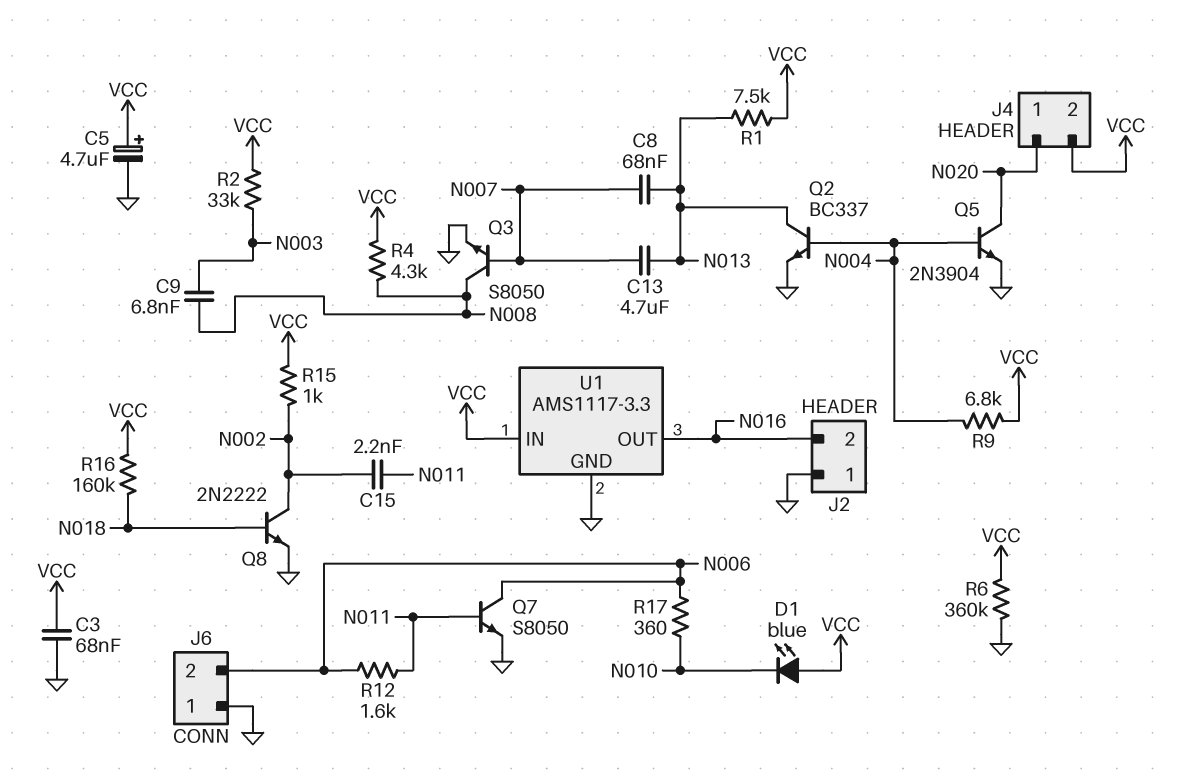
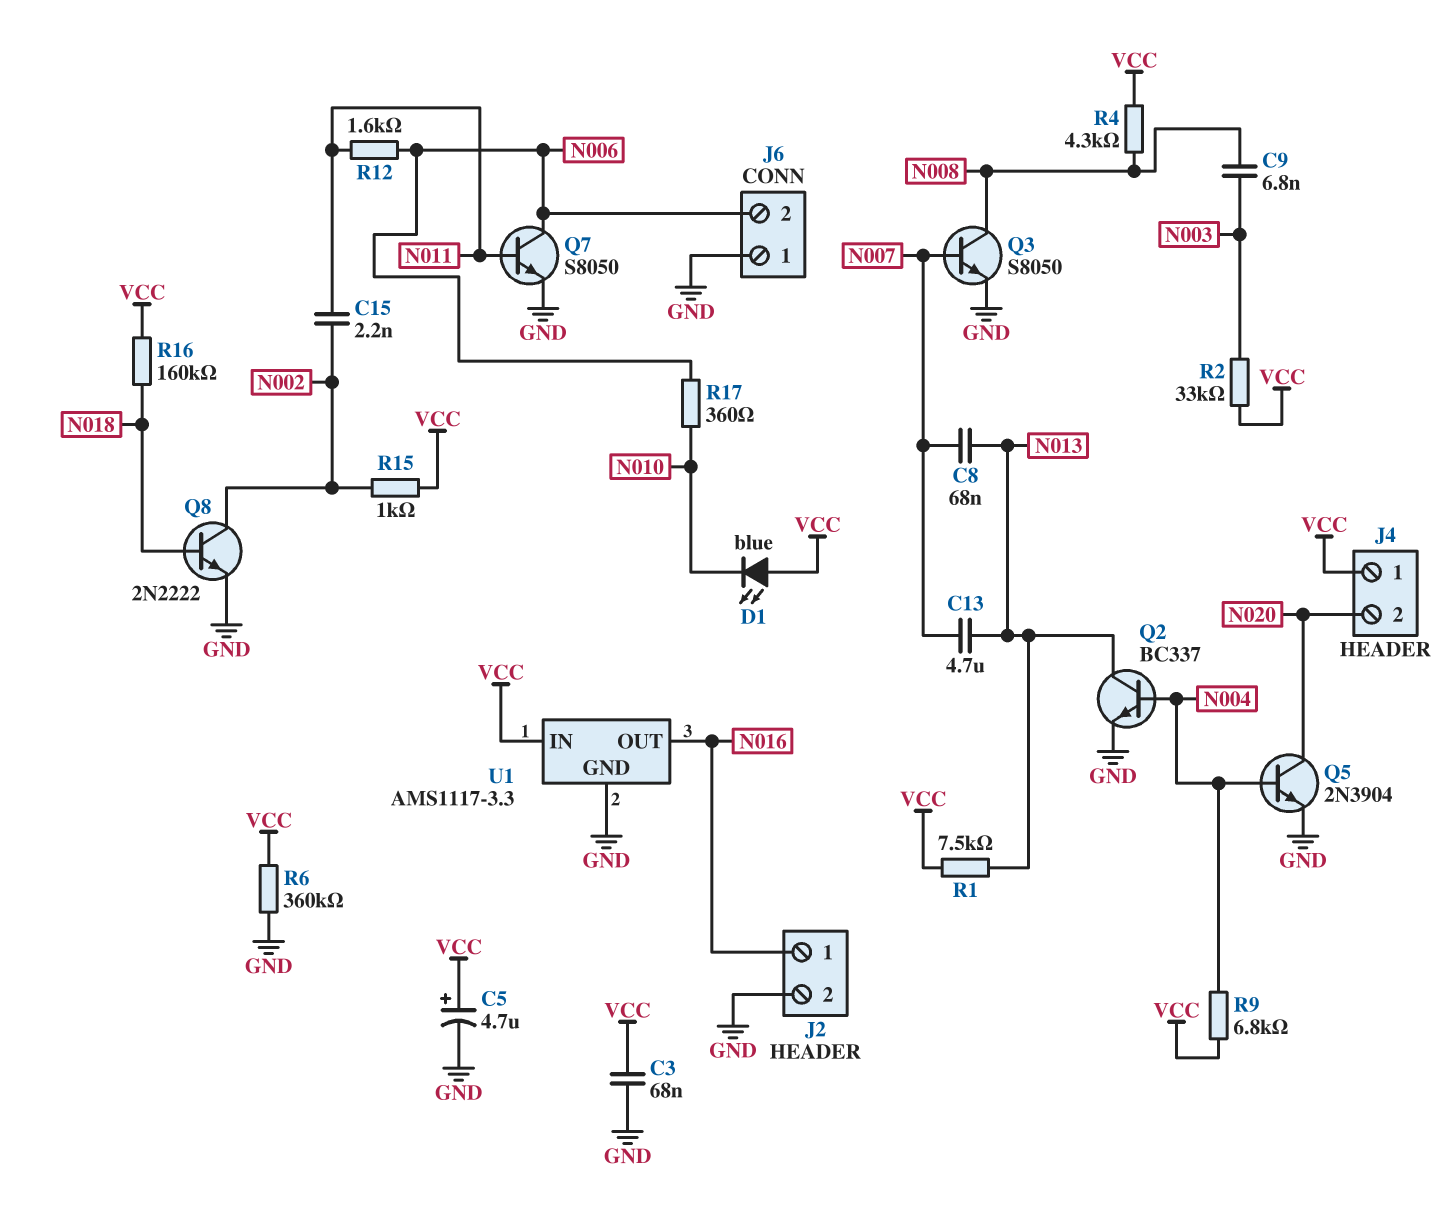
J2 pin 1: GND -> N016
J2 pin 2: N016 -> GND
J4 pin 1: N020 -> VCC
J4 pin 2: VCC -> N020

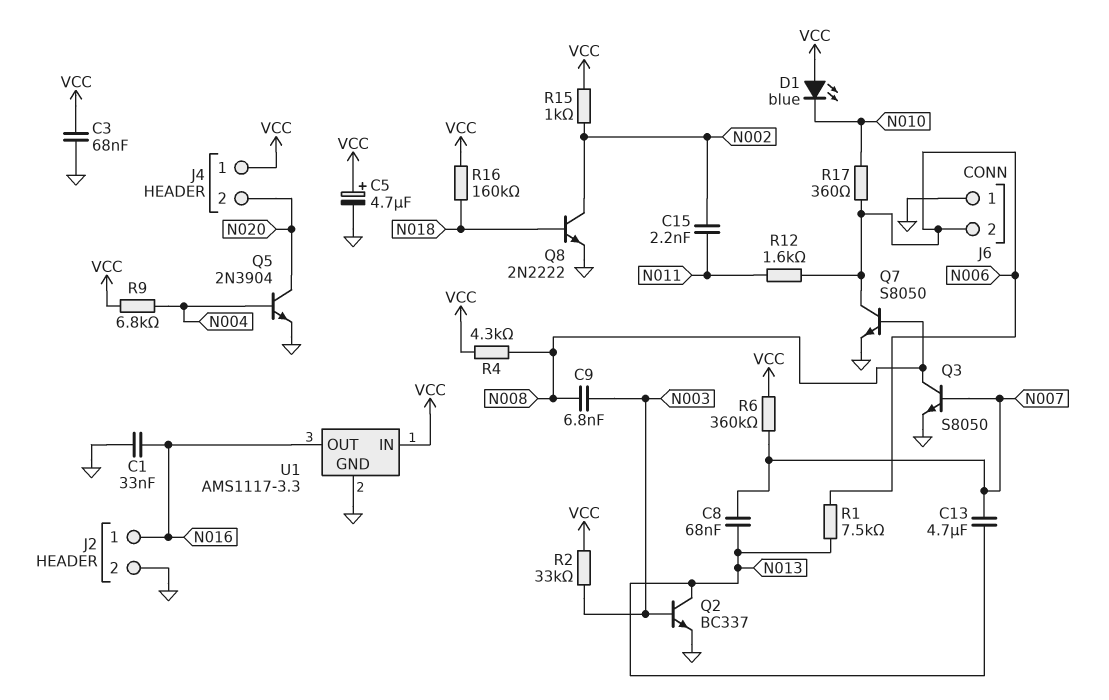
C1: none -> 33nF (GND, N016)
Q2: NPN BC337 (B N004, C N013, E GND) -> NPN BC337 (B N003, C N013, E GND)
Q7: NPN S8050 (B N011, C N006, E GND) -> NPN S8050 (B N008, C N006, E GND)
R1: 7.5k (N013, VCC) -> 7.5k (N006, N013)
R6: 360k (GND, VCC) -> 360k (N007, VCC)

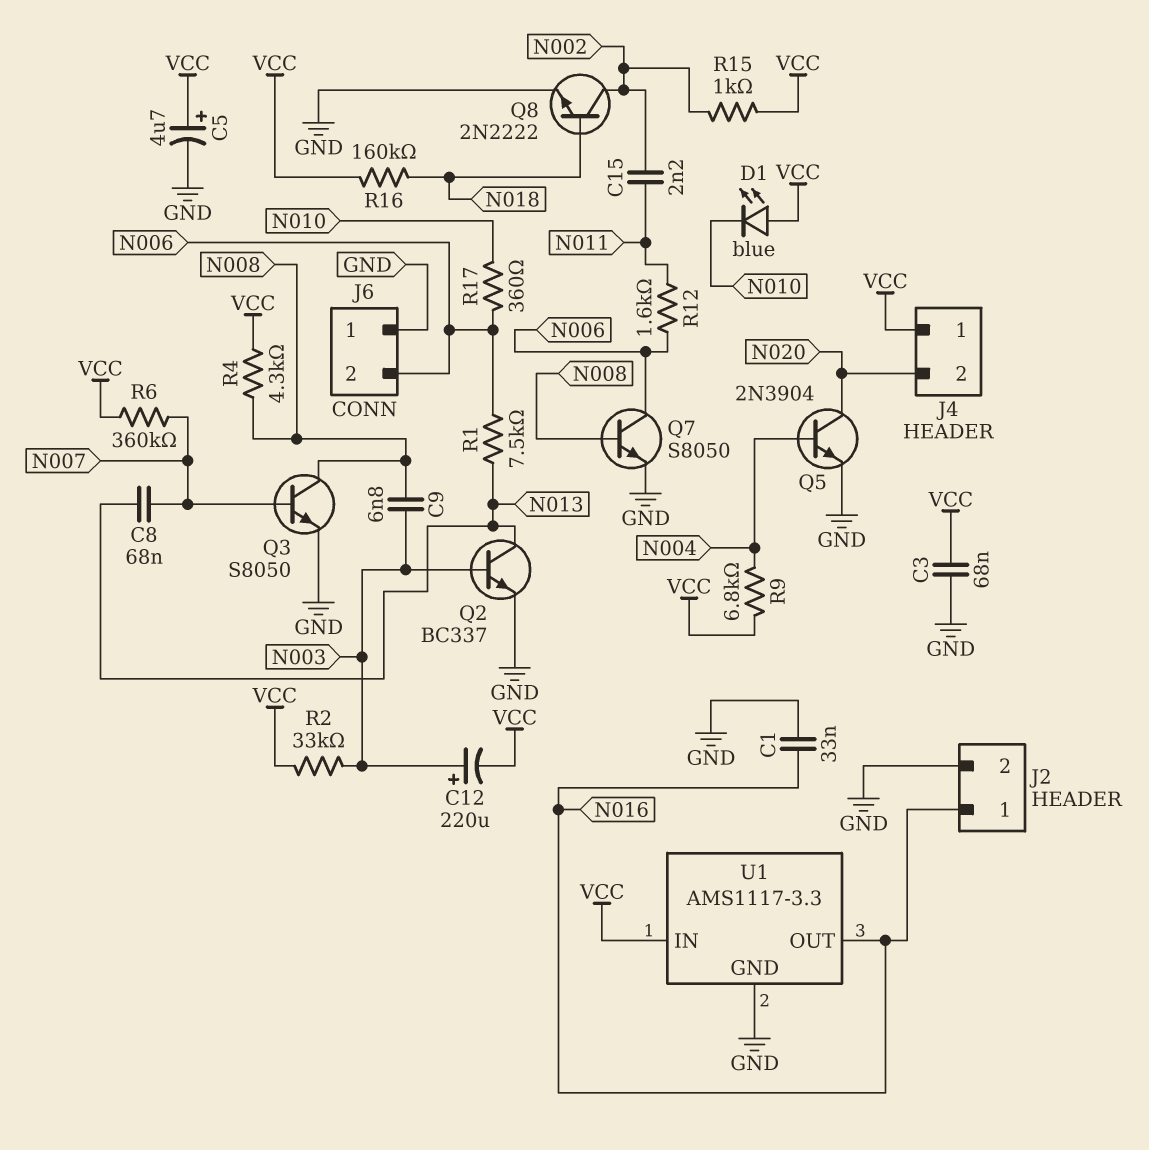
C12: none -> 220uF (plus N003, minus VCC)
C13: 4.7uF (N007, N013) -> none

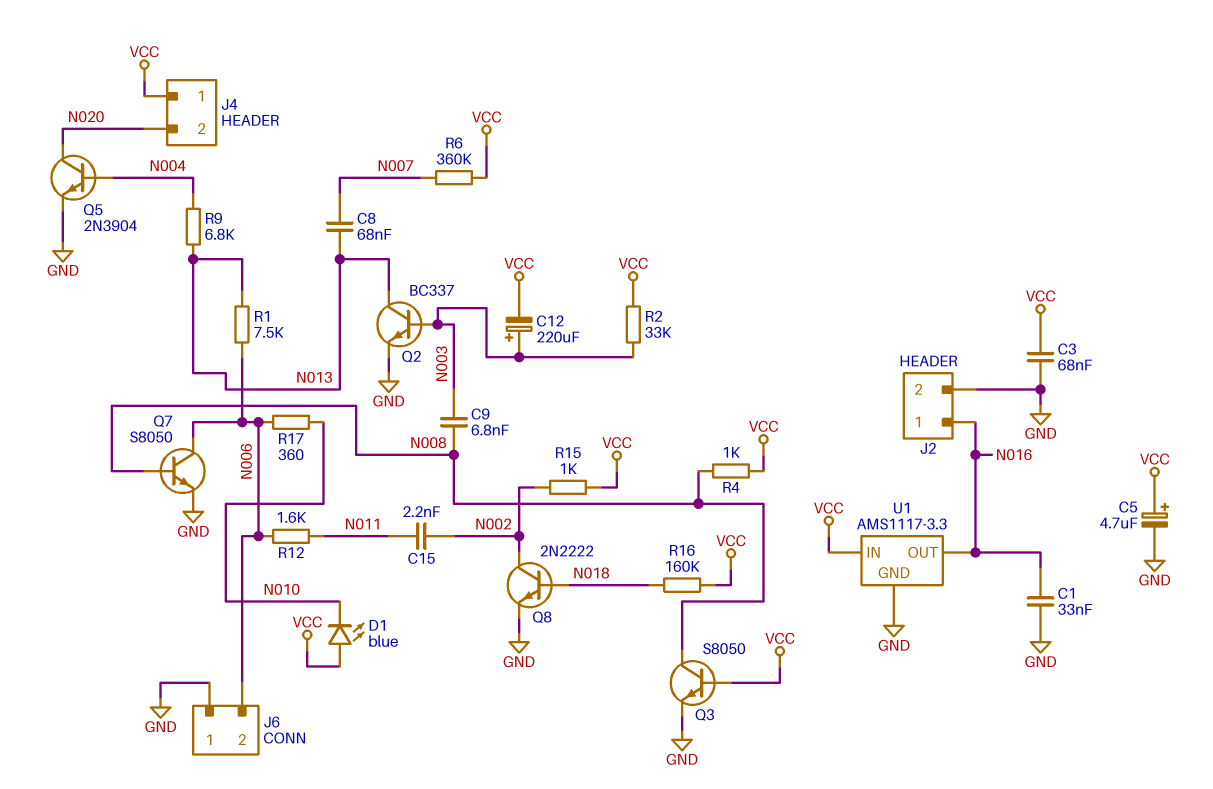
Q3: NPN S8050 (B N007, C N008, E GND) -> NPN S8050 (B VCC, C N008, E GND)
R4: 4.3k (N008, VCC) -> 1k (N008, VCC)
R9: 6.8k (N004, VCC) -> 6.8k (N004, N013)

